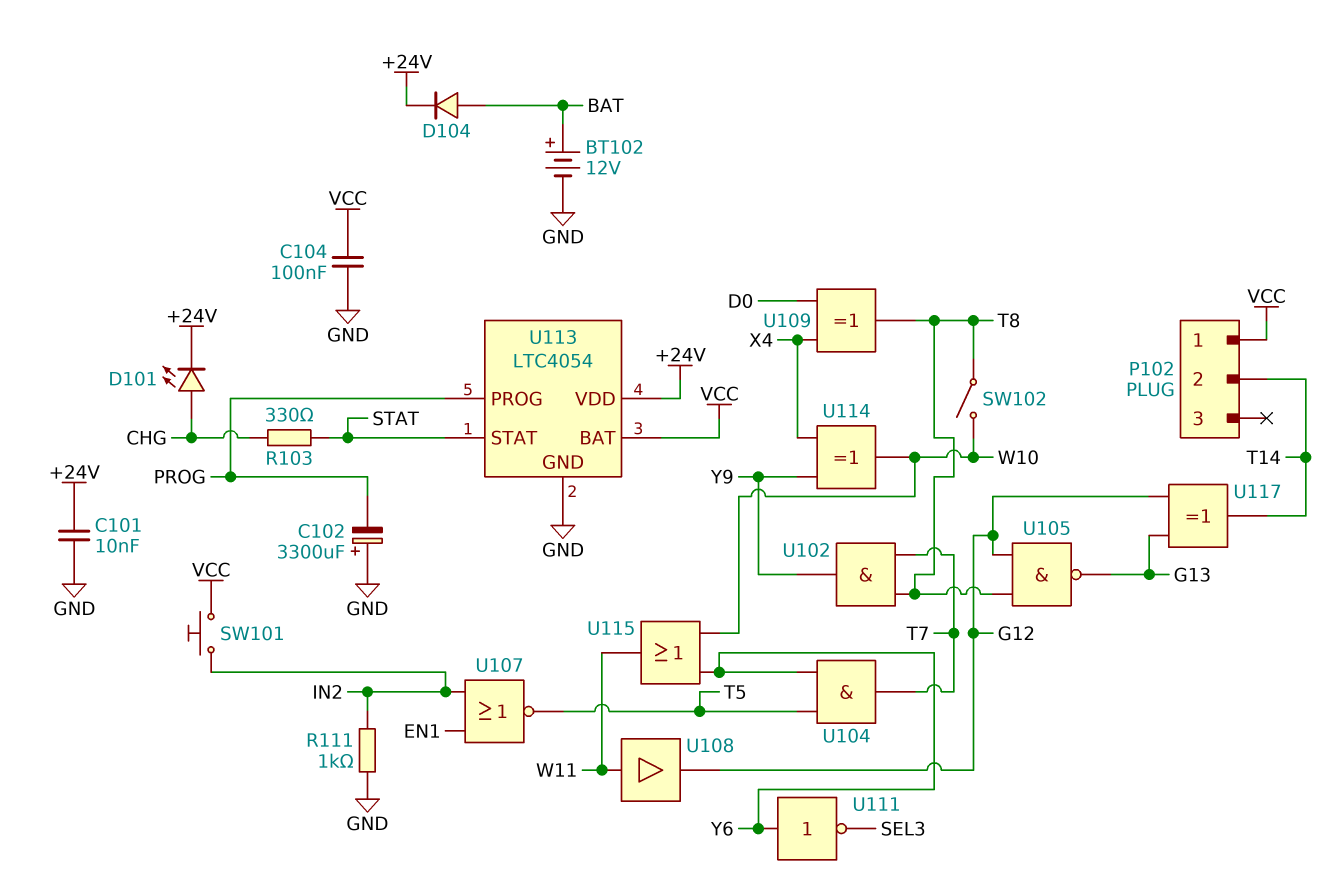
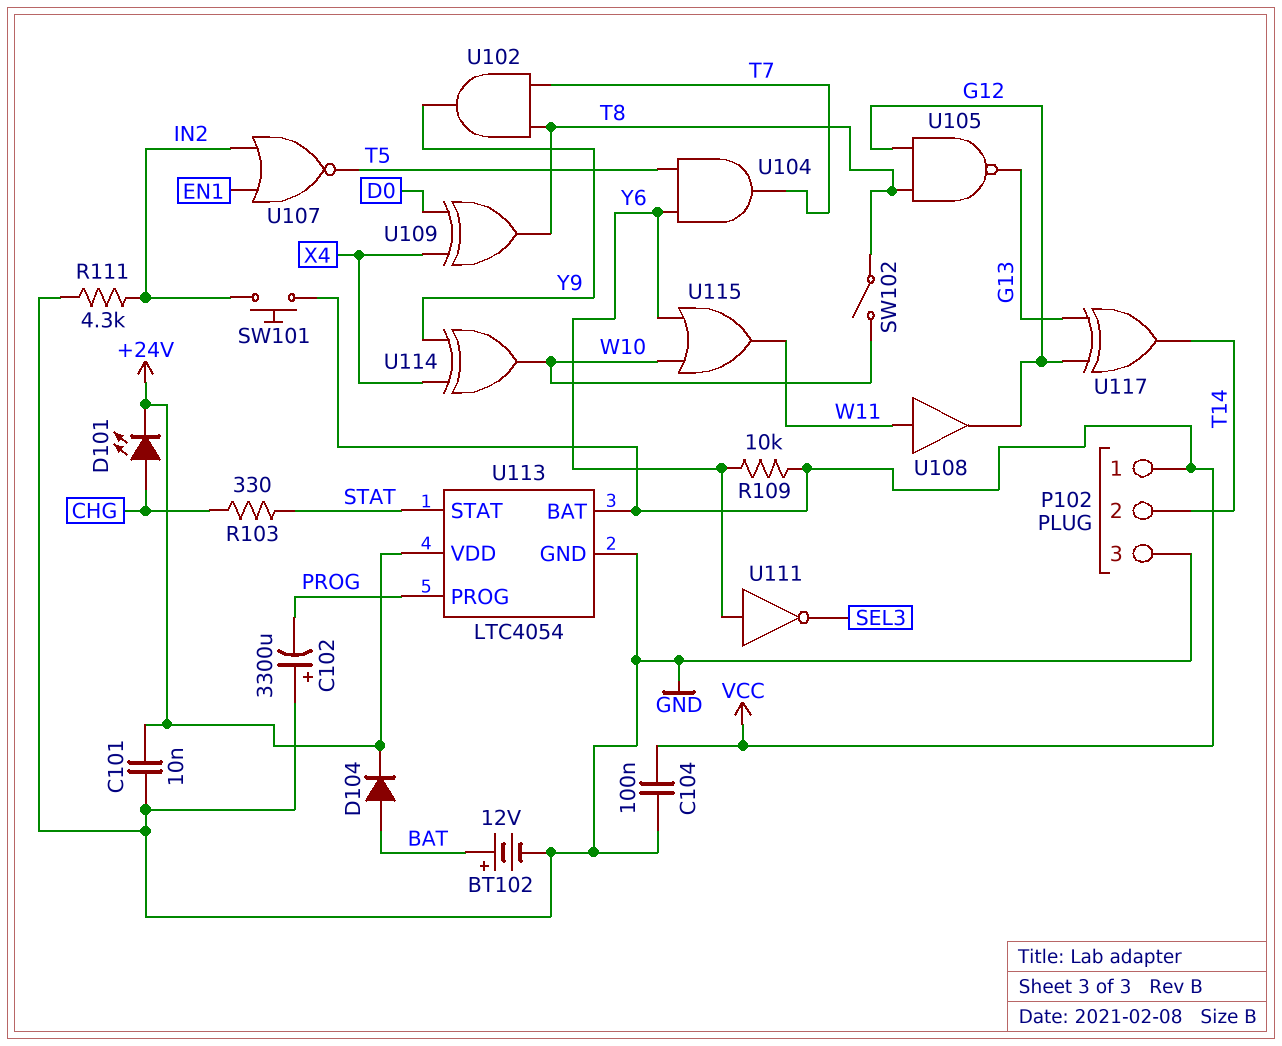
P102 pin 3: none -> GND
R109: none -> 10k (VCC, Y6)
R111: 1k (GND, IN2) -> 4.3k (GND, IN2)

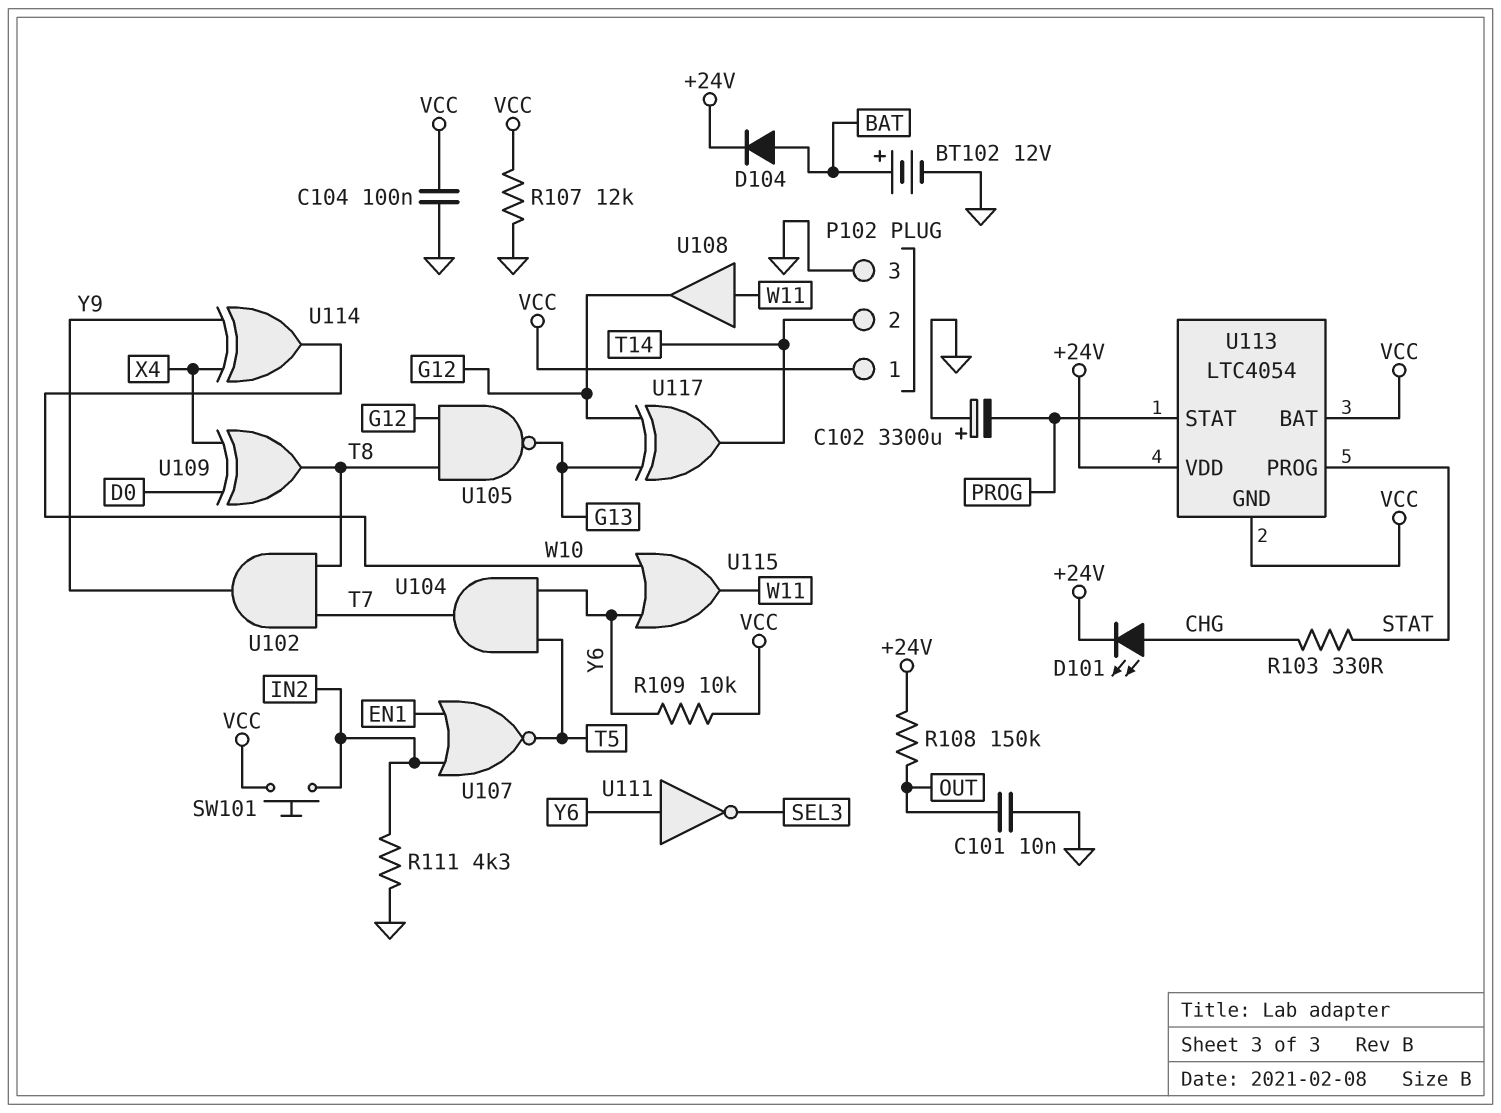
C101: 10nF (+24V, GND) -> 10nF (GND, OUT)
R107: none -> 12k (GND, VCC)
R108: none -> 150k (+24V, OUT)
SW102: switch (T8, W10) -> none
U113 pin GND: GND -> VCC
U113 pin PROG: PROG -> STAT
U113 pin STAT: STAT -> PROG

